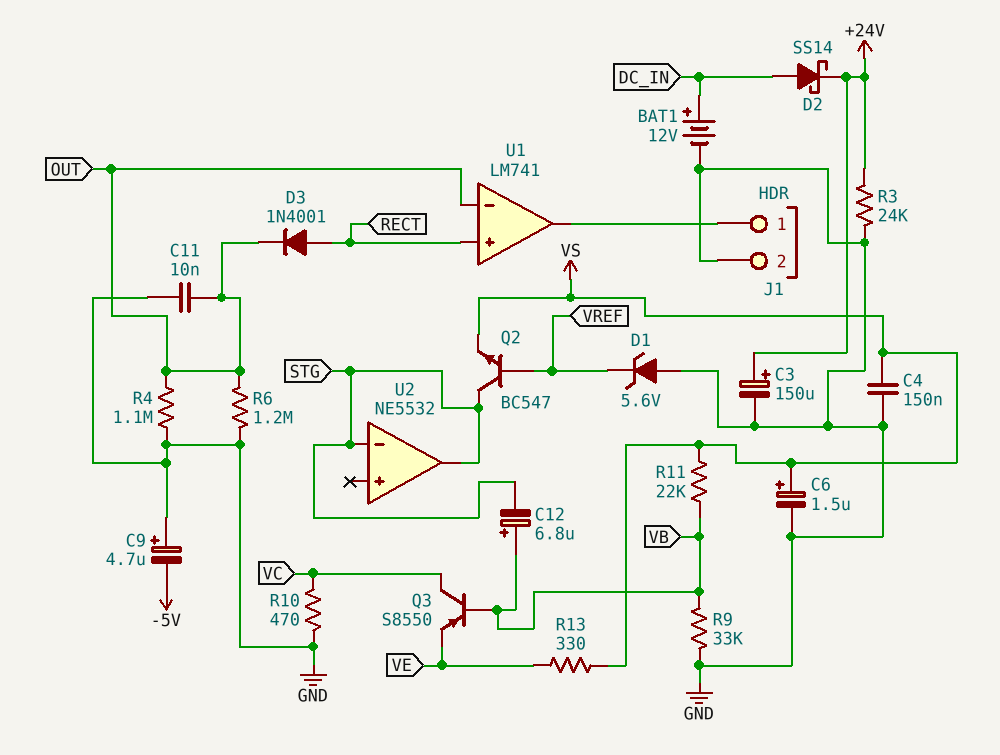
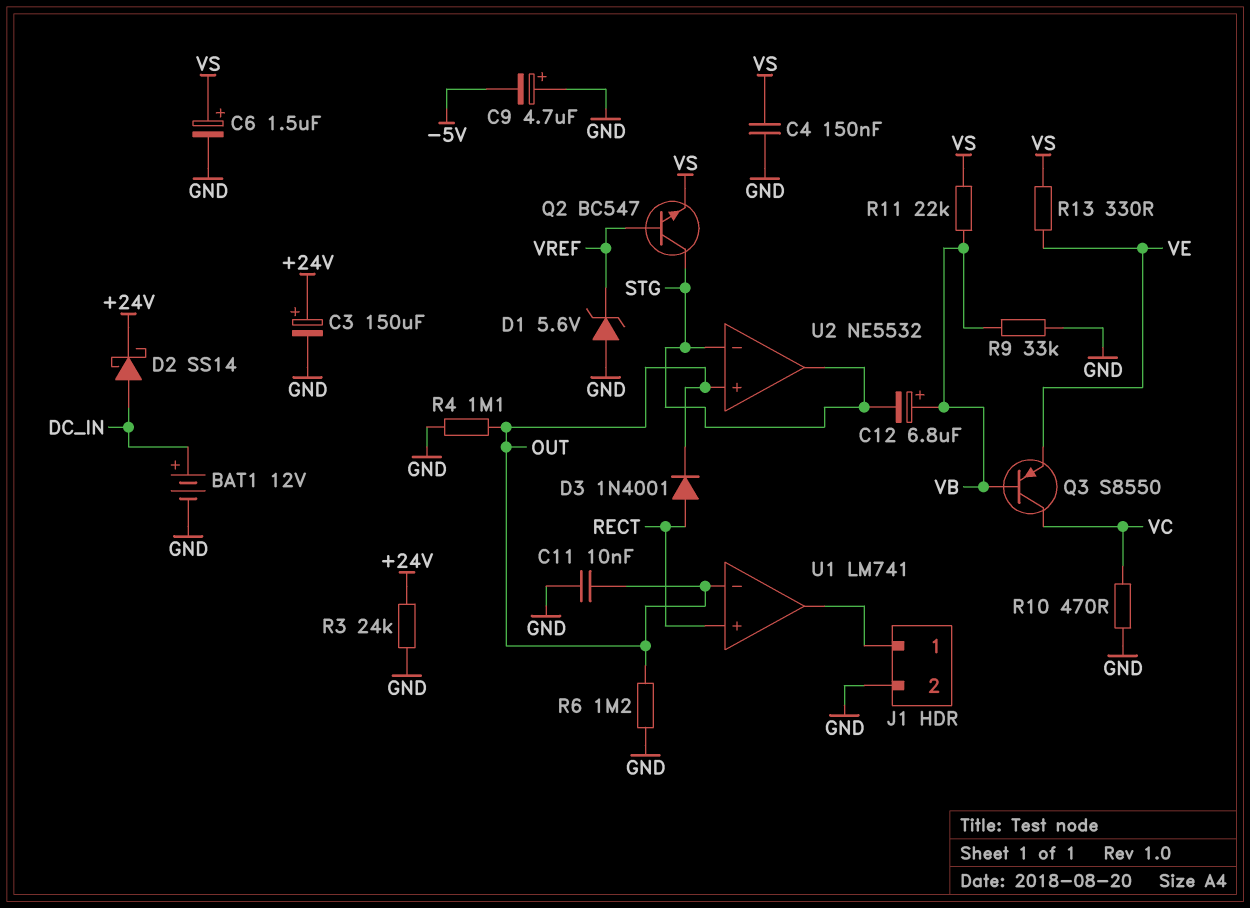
U2 pin in+: none -> OUT

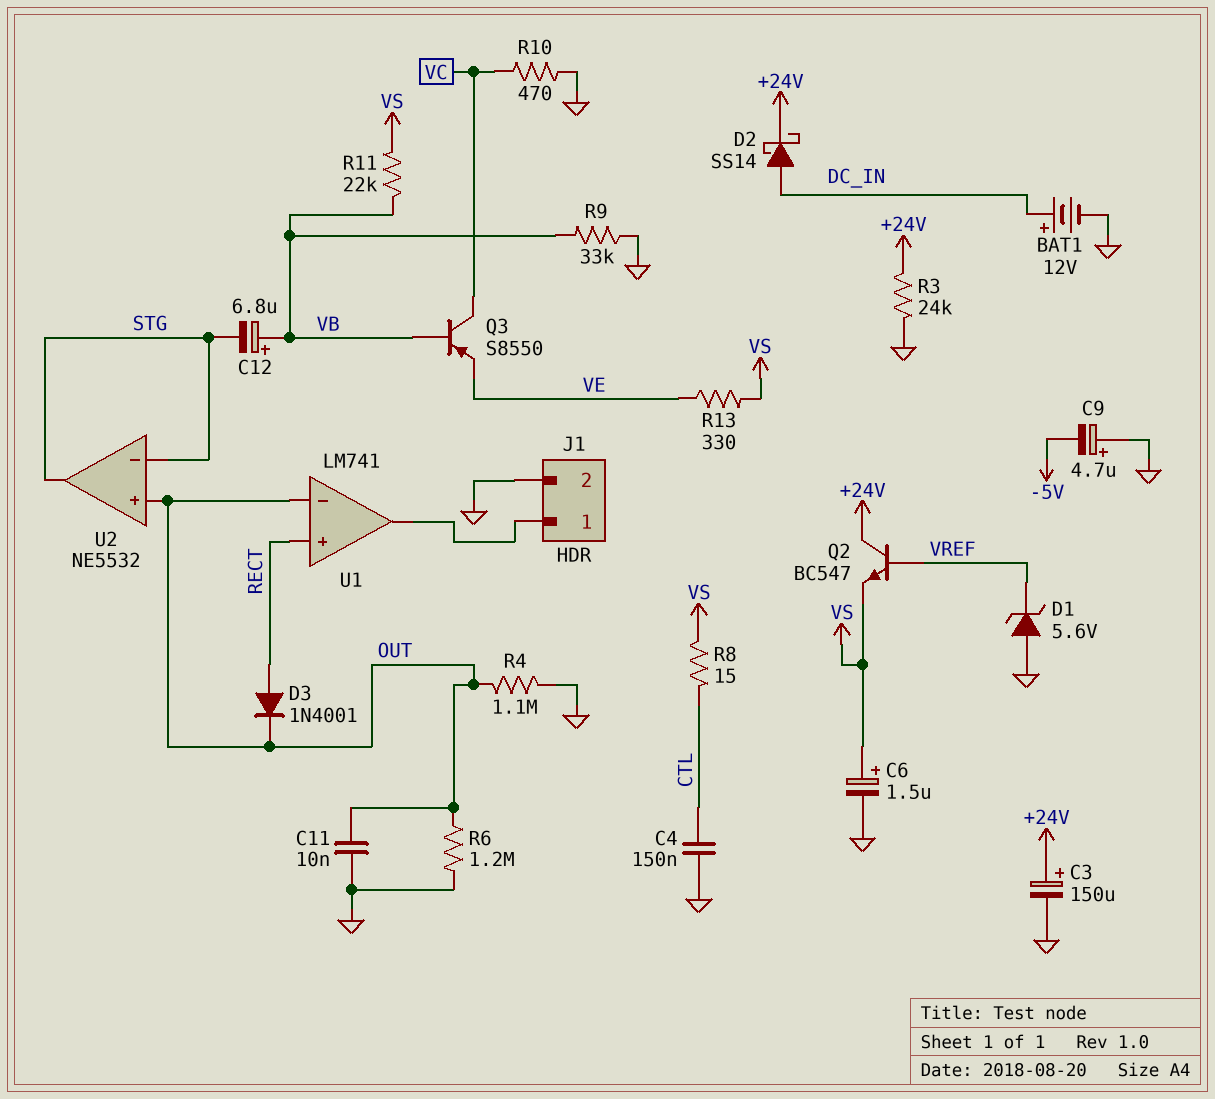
C4: 150nF (GND, VS) -> 150nF (CTL, GND)
Q2: NPN BC547 (B VREF, C STG, E VS) -> NPN BC547 (B VREF, C +24V, E VS)
R8: none -> 15 (CTL, VS)

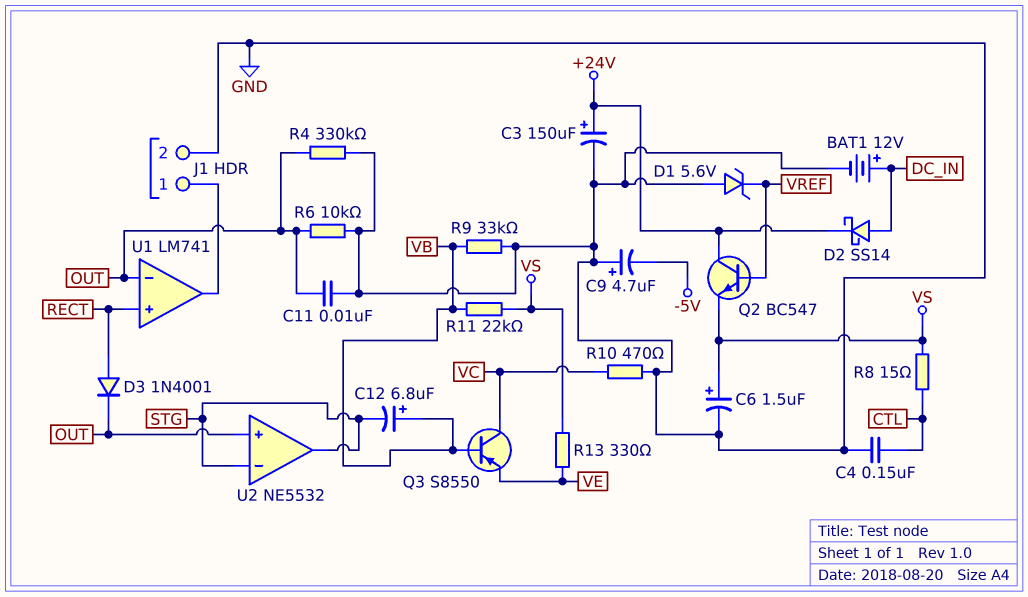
R3: 24k (+24V, GND) -> none
R4: 1.1M (GND, OUT) -> 330k (GND, OUT)
R6: 1.2M (GND, OUT) -> 10k (GND, OUT)

